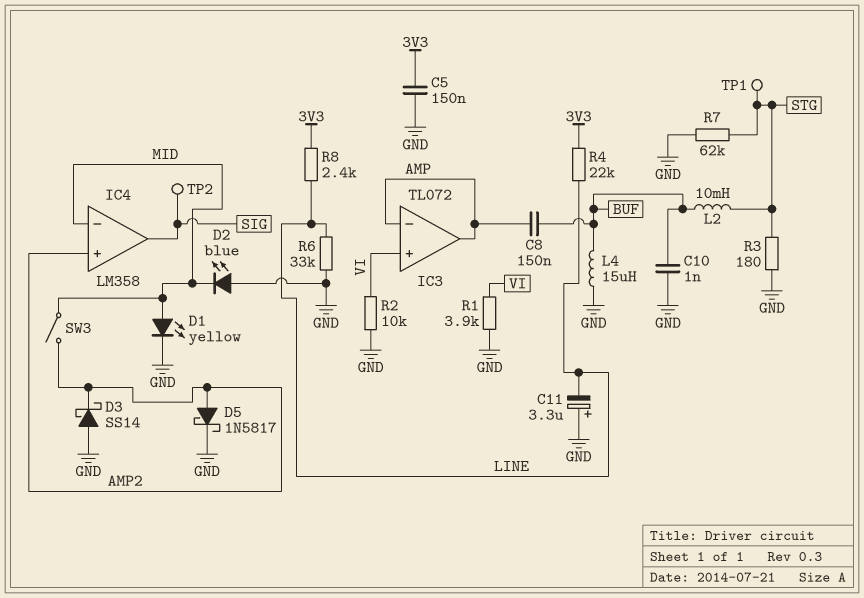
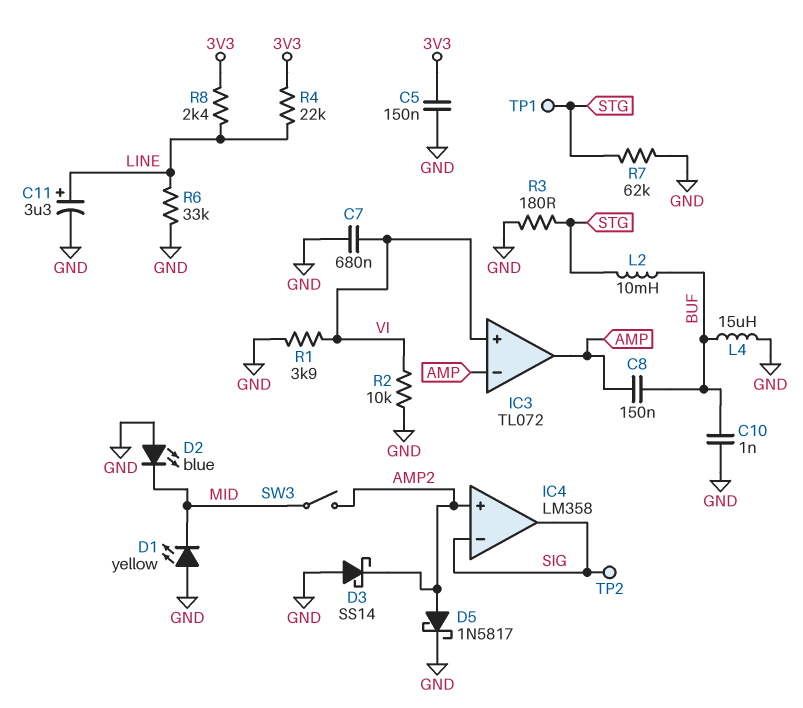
C7: none -> 680nF (GND, VI)
C11: 3.3uF (plus GND, minus LINE) -> 3.3uF (plus LINE, minus GND)
D1: LED yellow (A MID, K GND) -> LED yellow (A GND, K MID)
IC4 pin in-: MID -> SIG

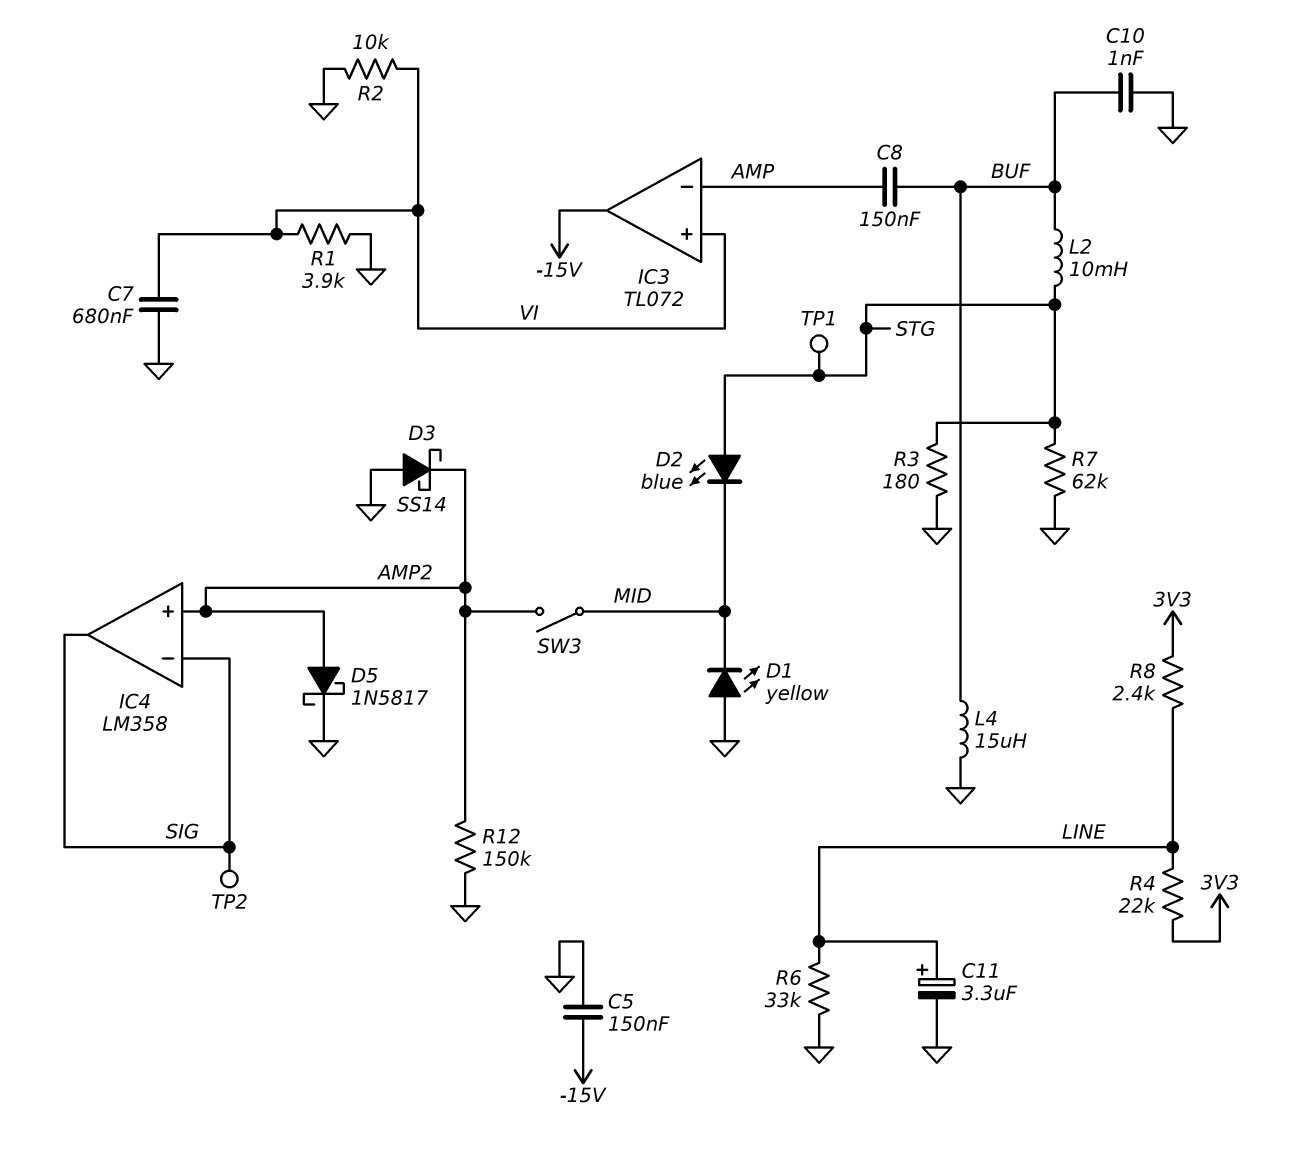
C5: 150nF (3V3, GND) -> 150nF (-15V, GND)
D2: LED blue (A GND, K MID) -> LED blue (A STG, K MID)
IC3 pin out: AMP -> -15V
R12: none -> 150k (AMP2, GND)

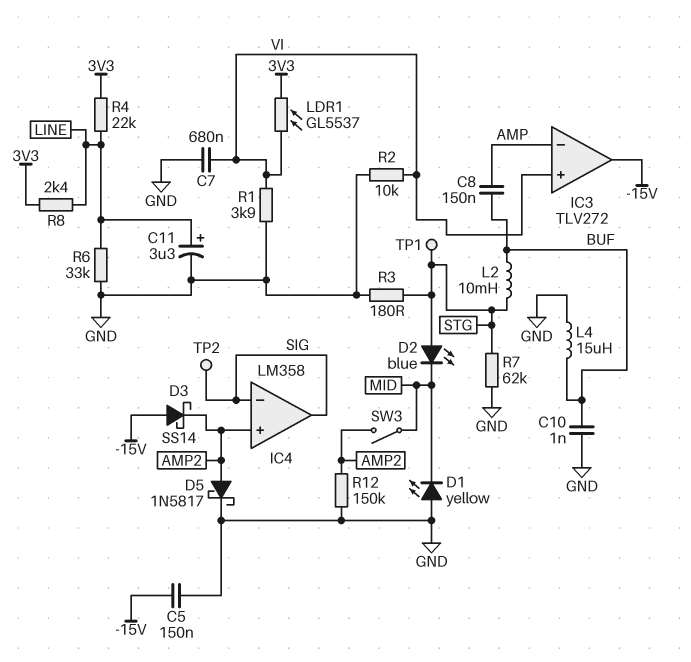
D3: schottky SS14 (A GND, K AMP2) -> schottky SS14 (A -15V, K AMP2)
IC3: TL072 -> TLV272
LDR1: none -> GL5537 (3V3, VI)

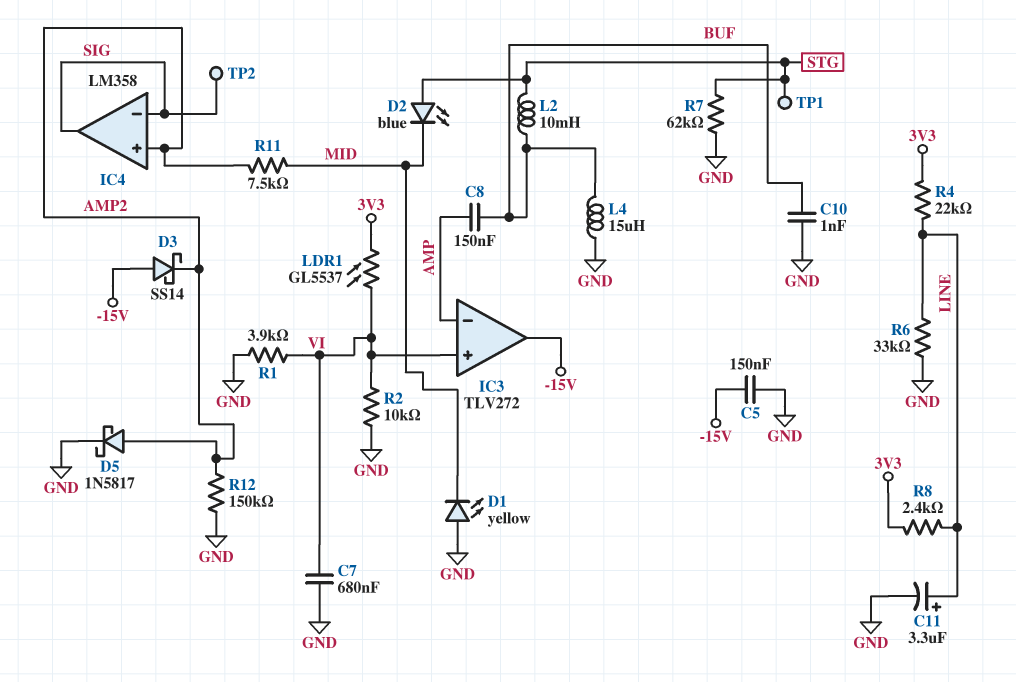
R3: 180 (GND, STG) -> none
R11: none -> 7.5k (AMP2, MID)
SW3: switch (AMP2, MID) -> none

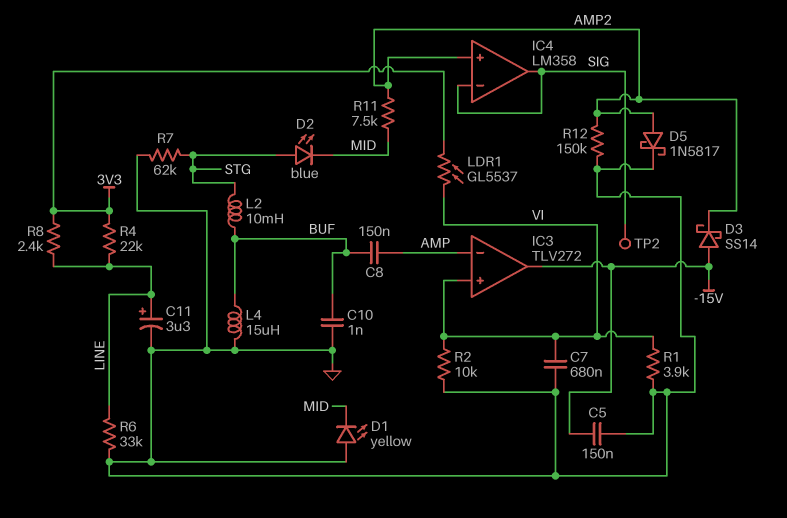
TP1: test point (STG) -> none

